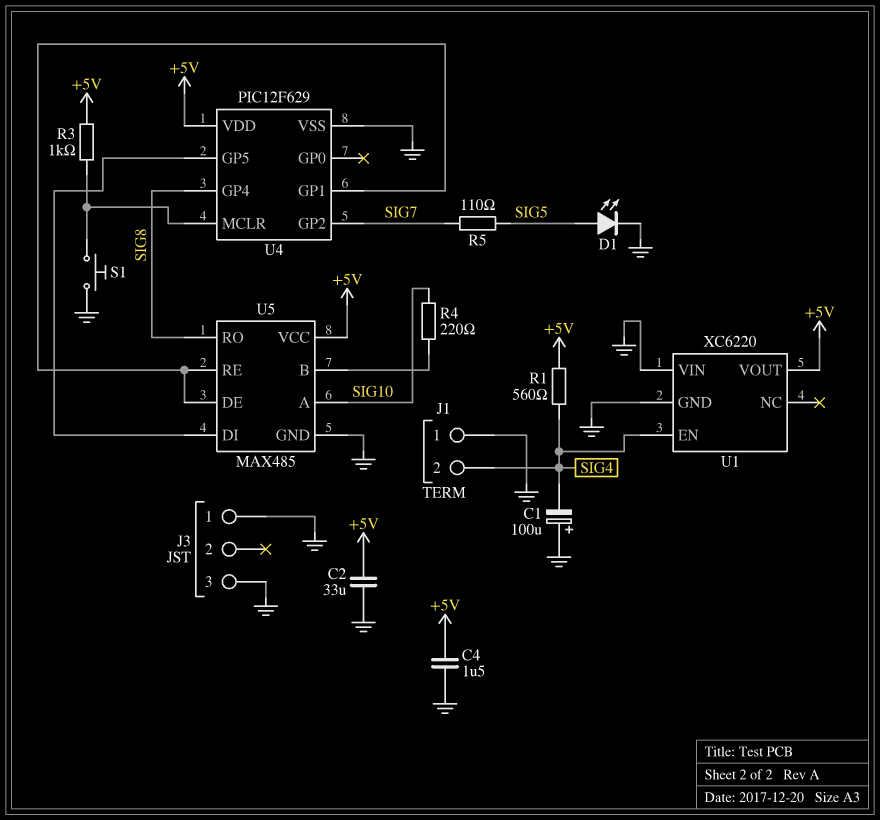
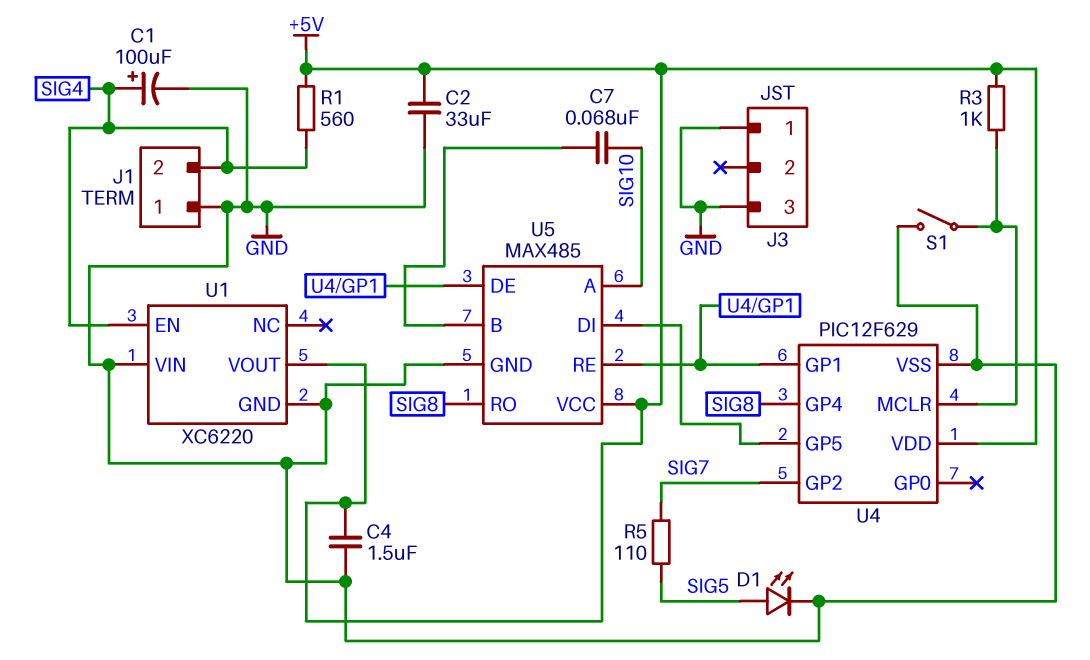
C1: 100uF (plus GND, minus SIG4) -> 100uF (plus SIG4, minus GND)
C7: none -> 68nF (SIG10, U5/B)
R4: 220 (SIG10, U5/B) -> none
S1: button (GND, U4/MCLR) -> switch (GND, U4/MCLR)

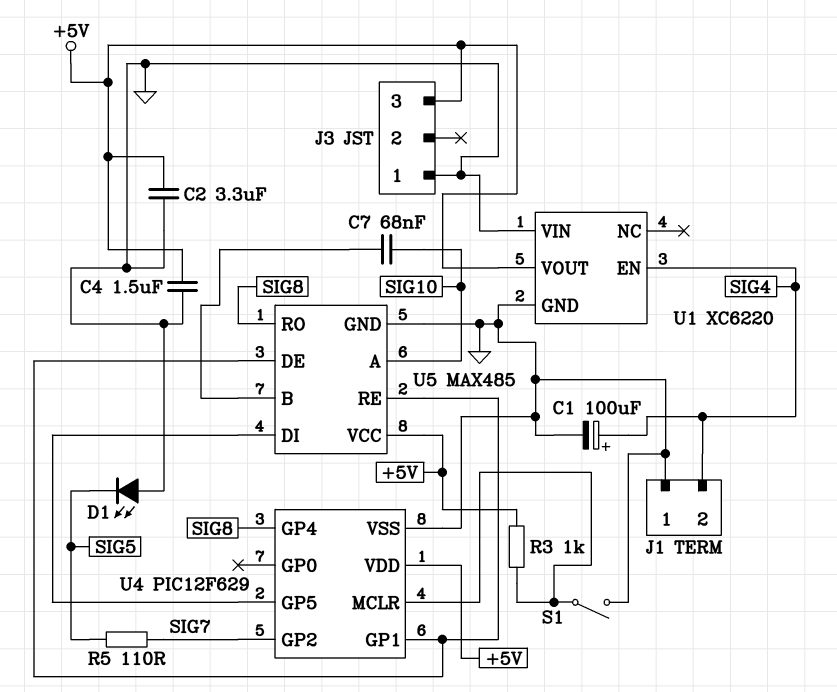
C2: 33uF (+5V, GND) -> 3.3uF (+5V, GND)
D1: LED (A SIG5, K GND) -> LED (A GND, K SIG5)
J3 pin 3: GND -> +5V
R1: 560 (+5V, SIG4) -> none

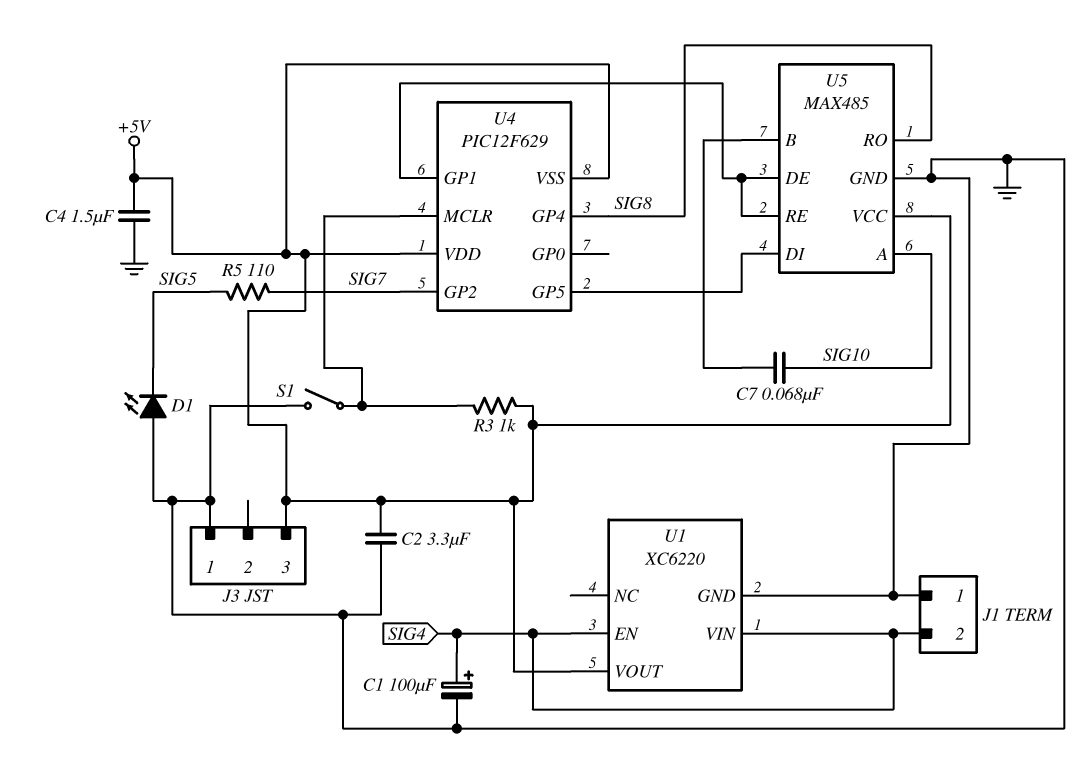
U1 pin VIN: GND -> SIG4
U4 pin VSS: GND -> +5V

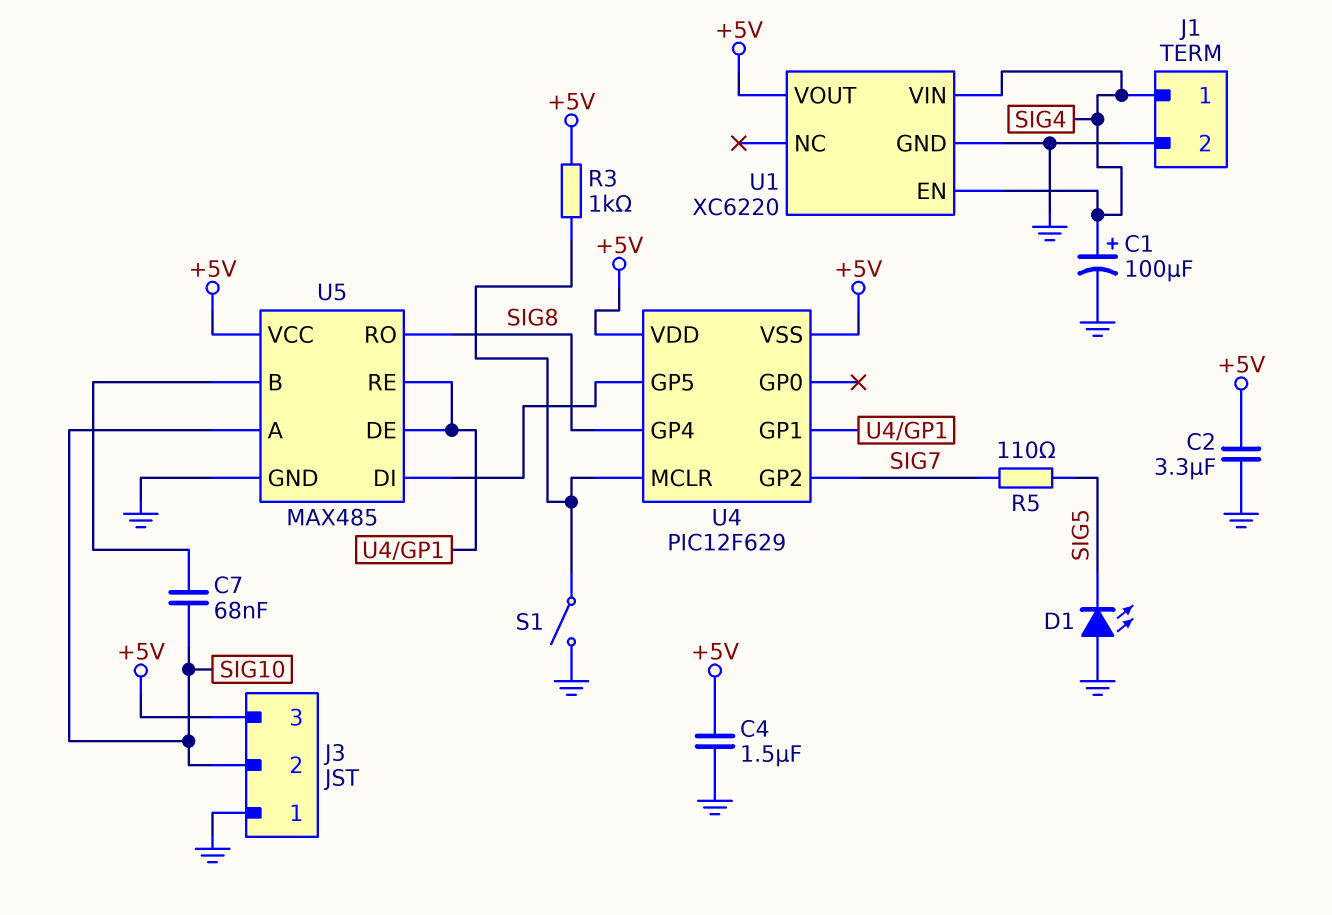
J1 pin 1: GND -> SIG4
J1 pin 2: SIG4 -> GND
J3 pin 2: none -> SIG10

